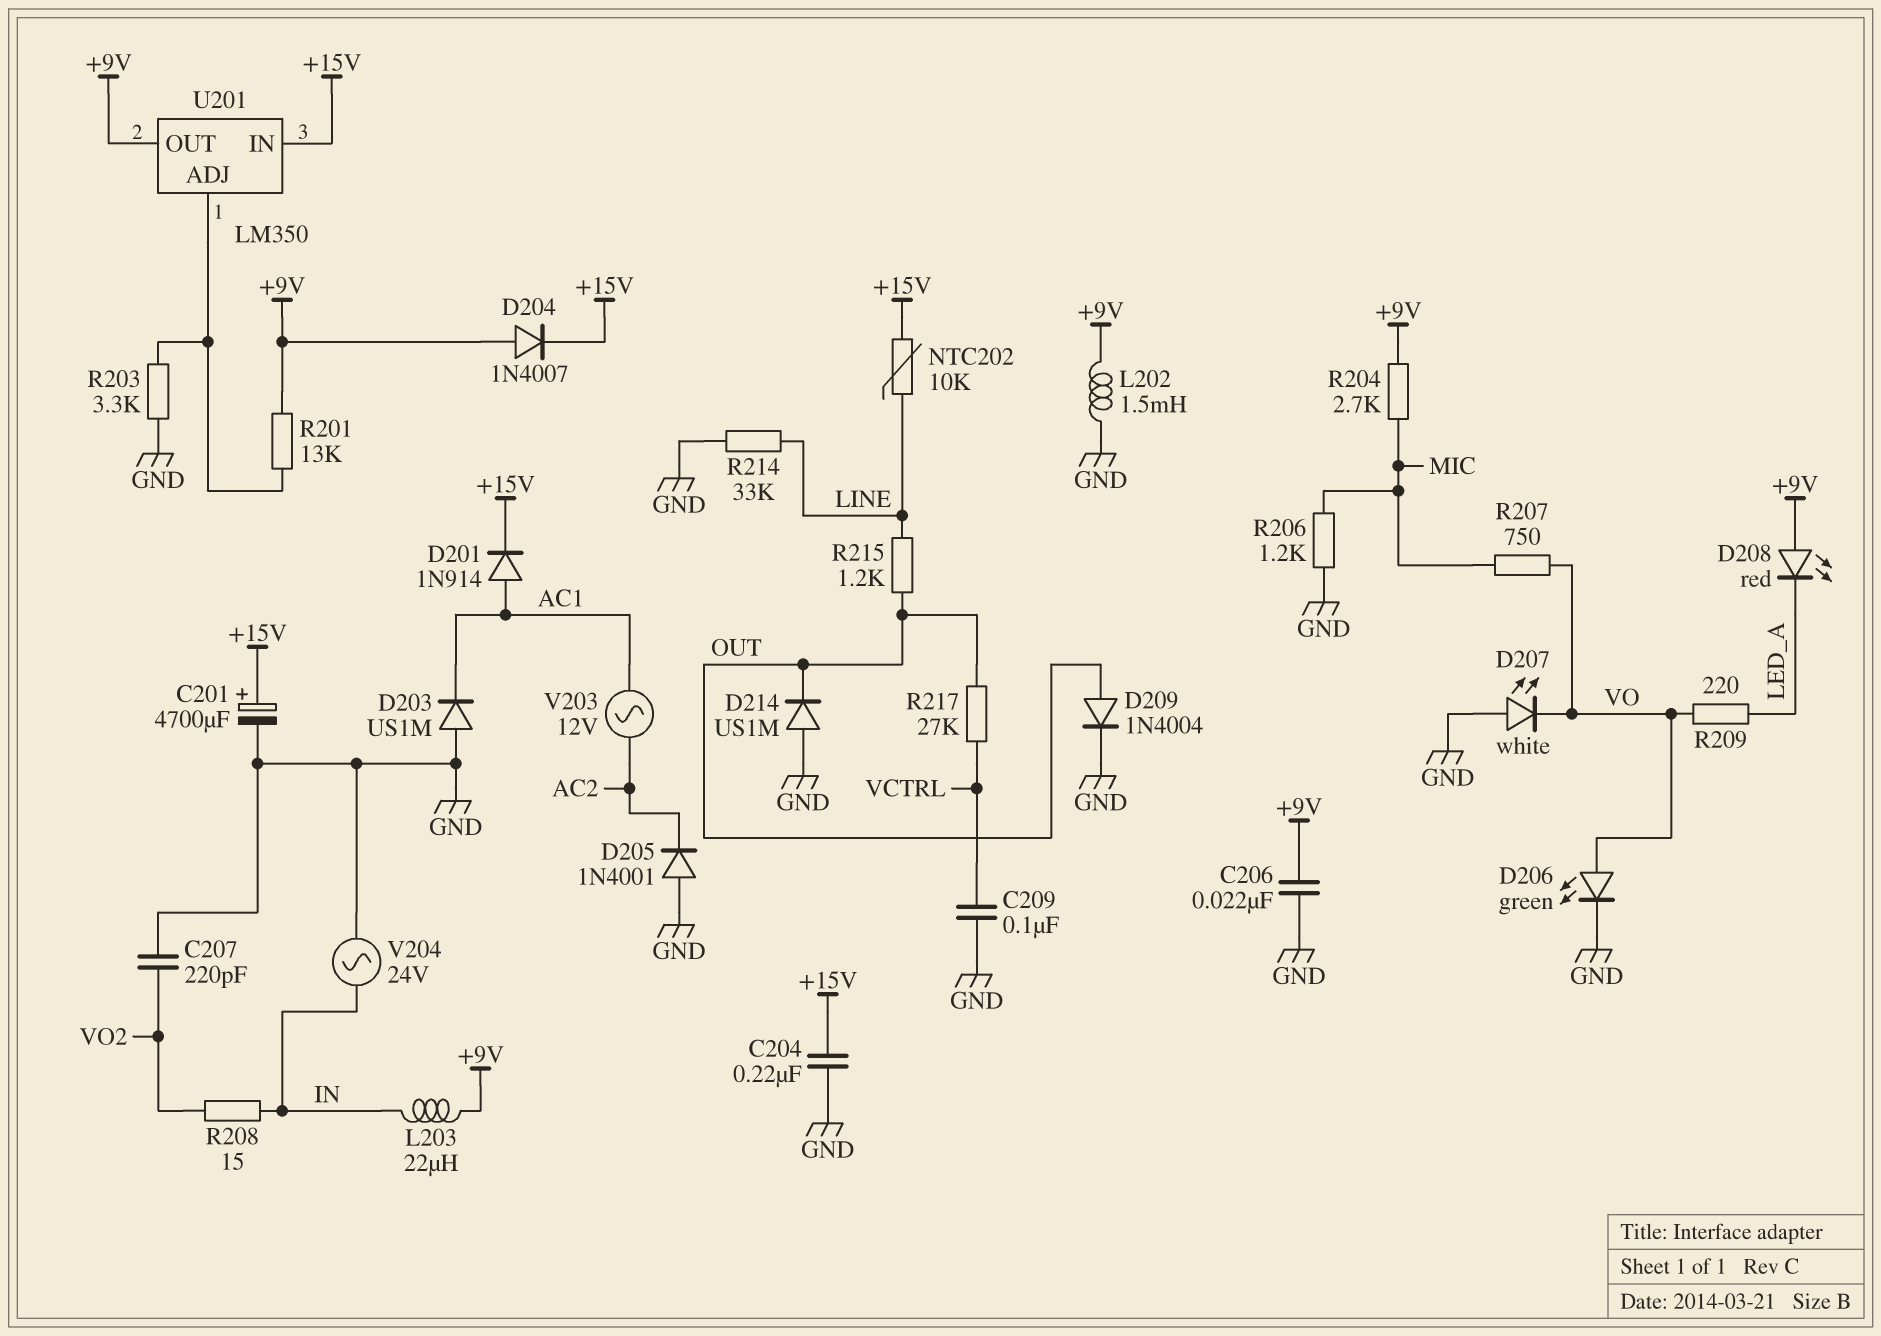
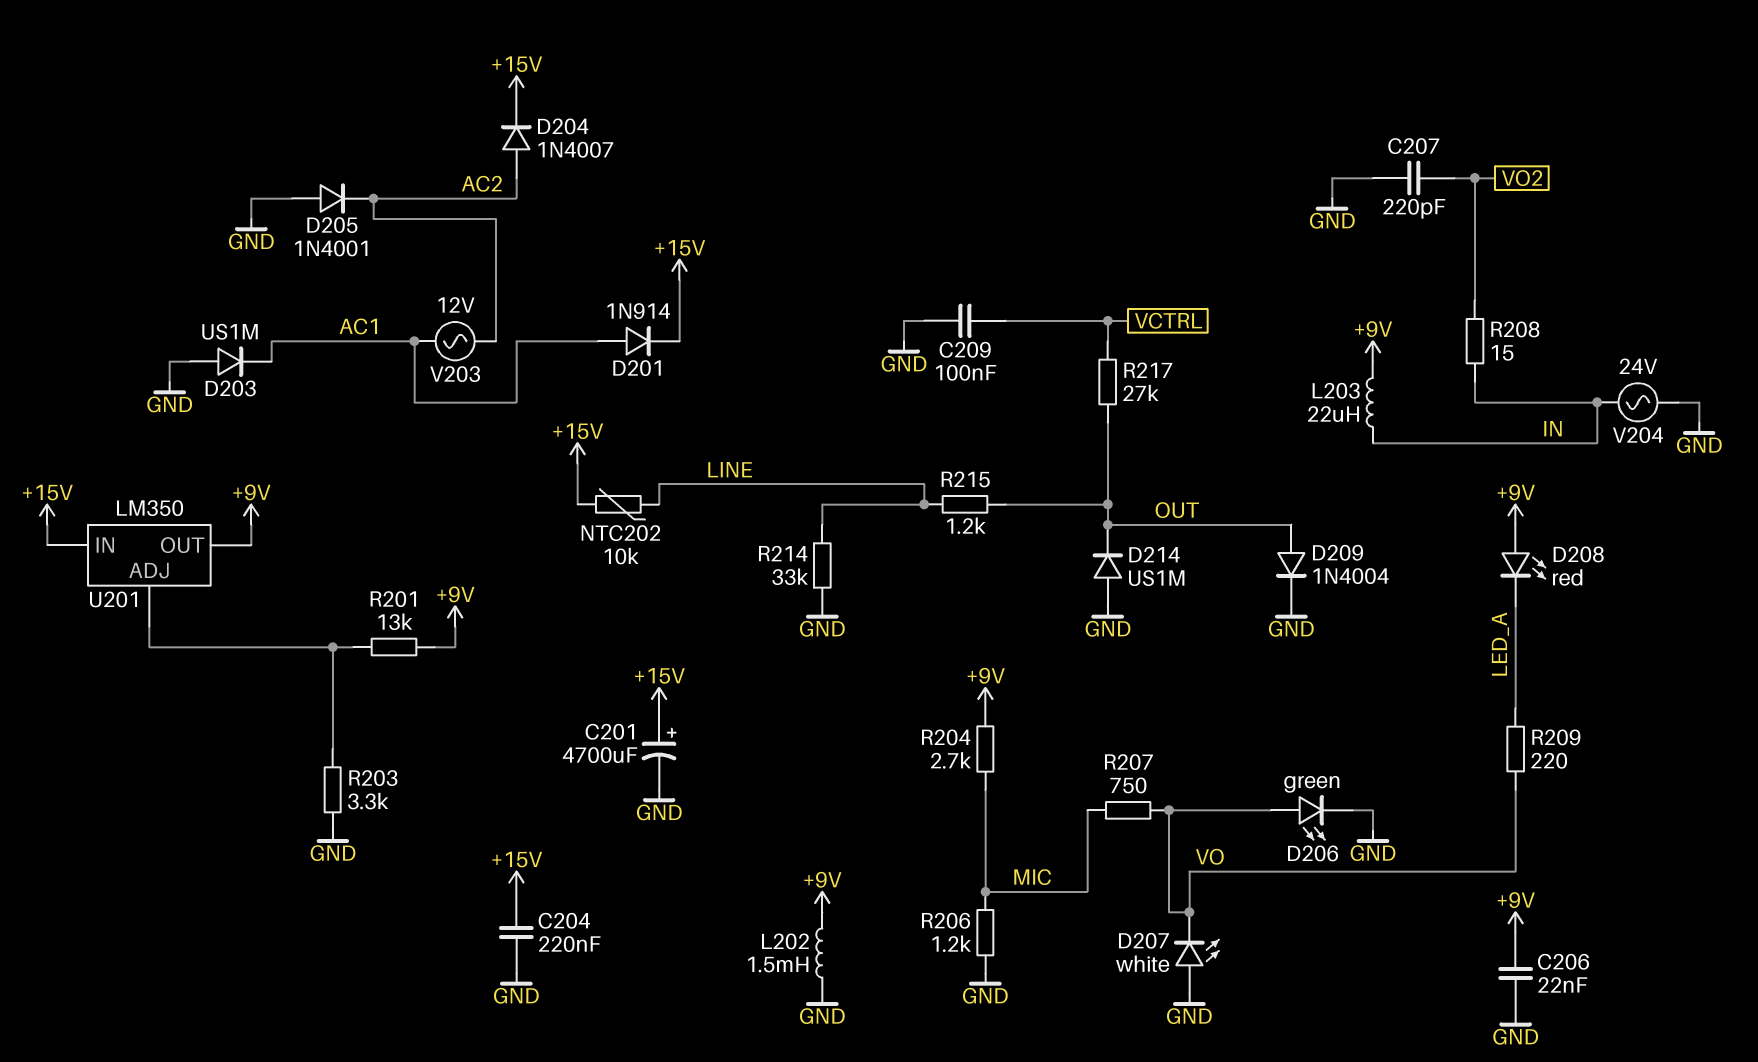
D204: diode 1N4007 (A +9V, K +15V) -> diode 1N4007 (A AC2, K +15V)

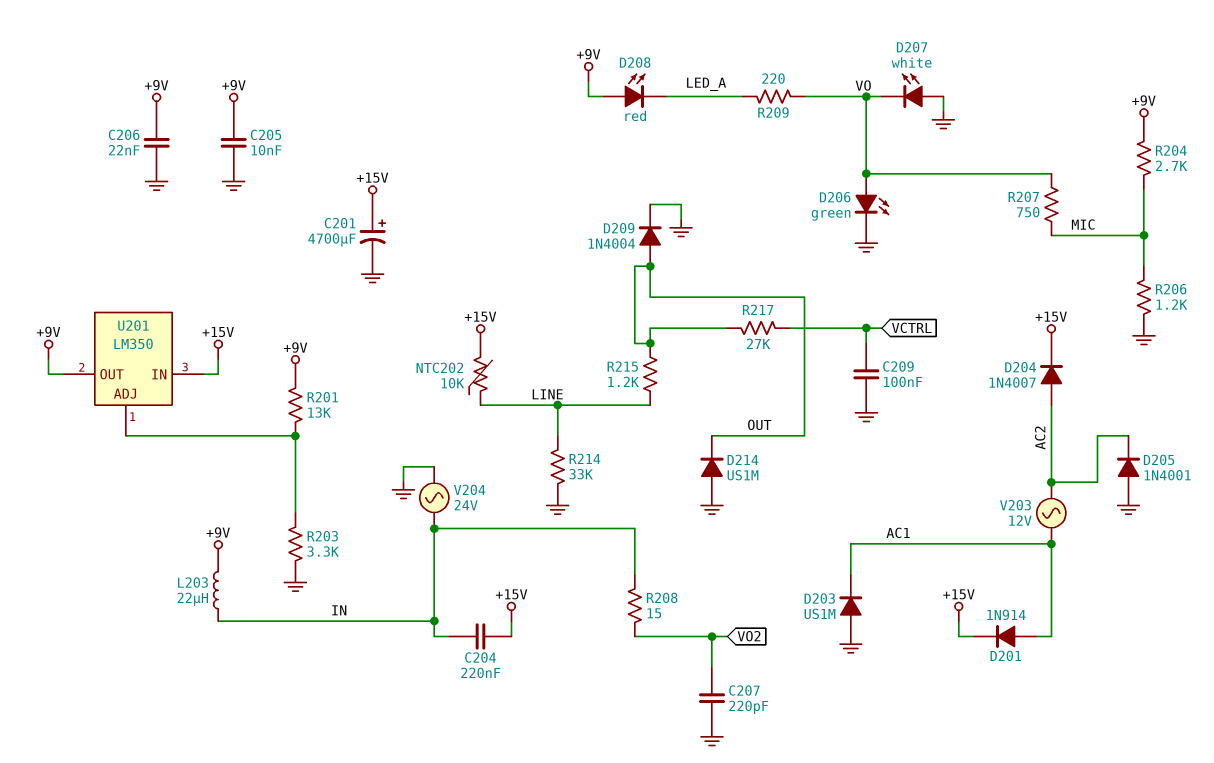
C204: 220nF (+15V, GND) -> 220nF (+15V, IN)
C205: none -> 10nF (+9V, GND)
L202: 1.5mH (+9V, GND) -> none

